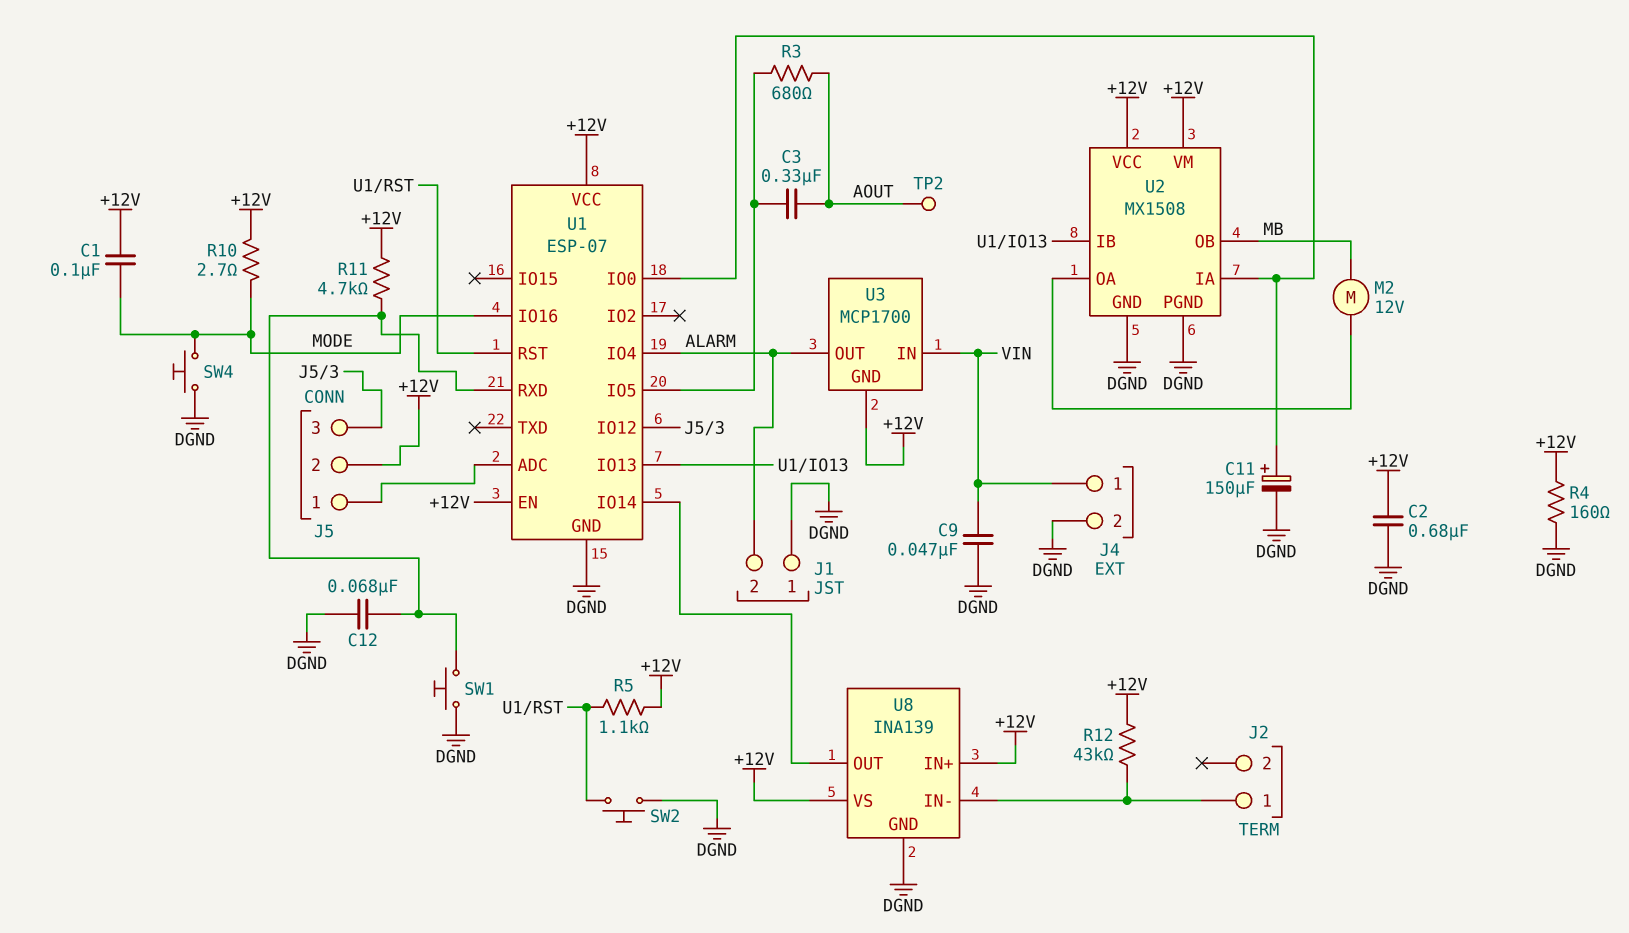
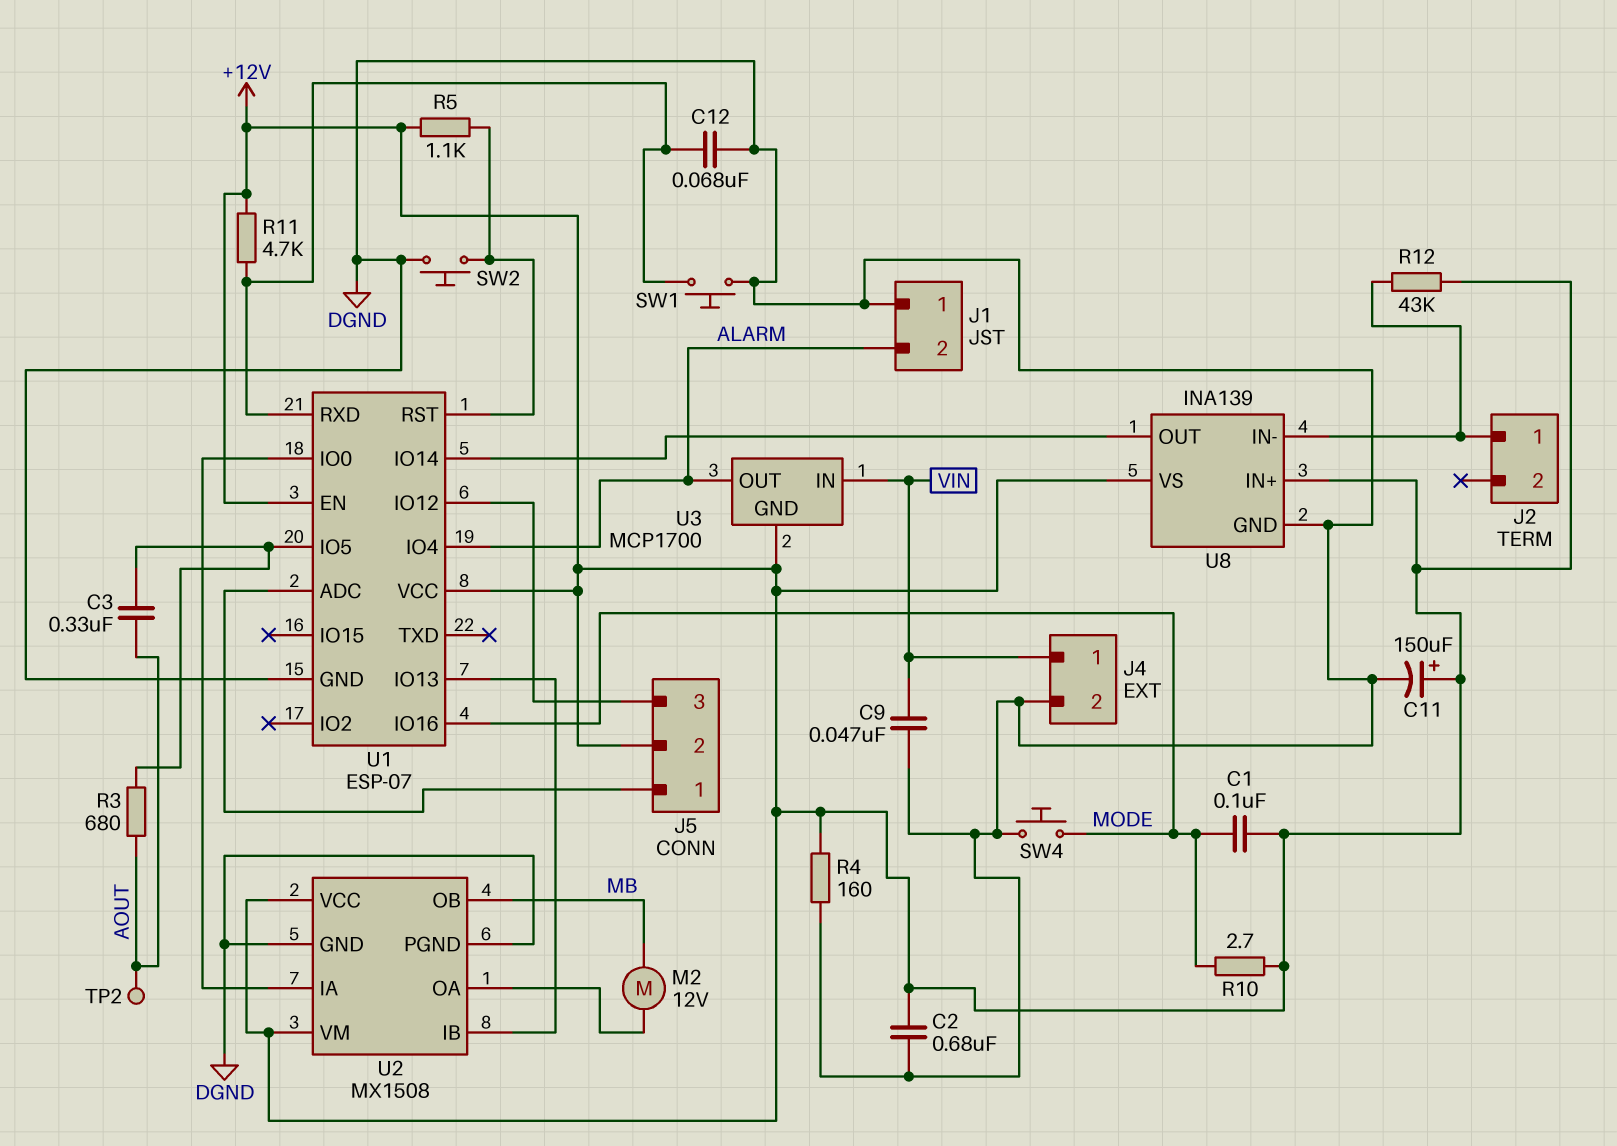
C11: 150uF (plus U1/IO0, minus DGND) -> 150uF (plus +12V, minus DGND)

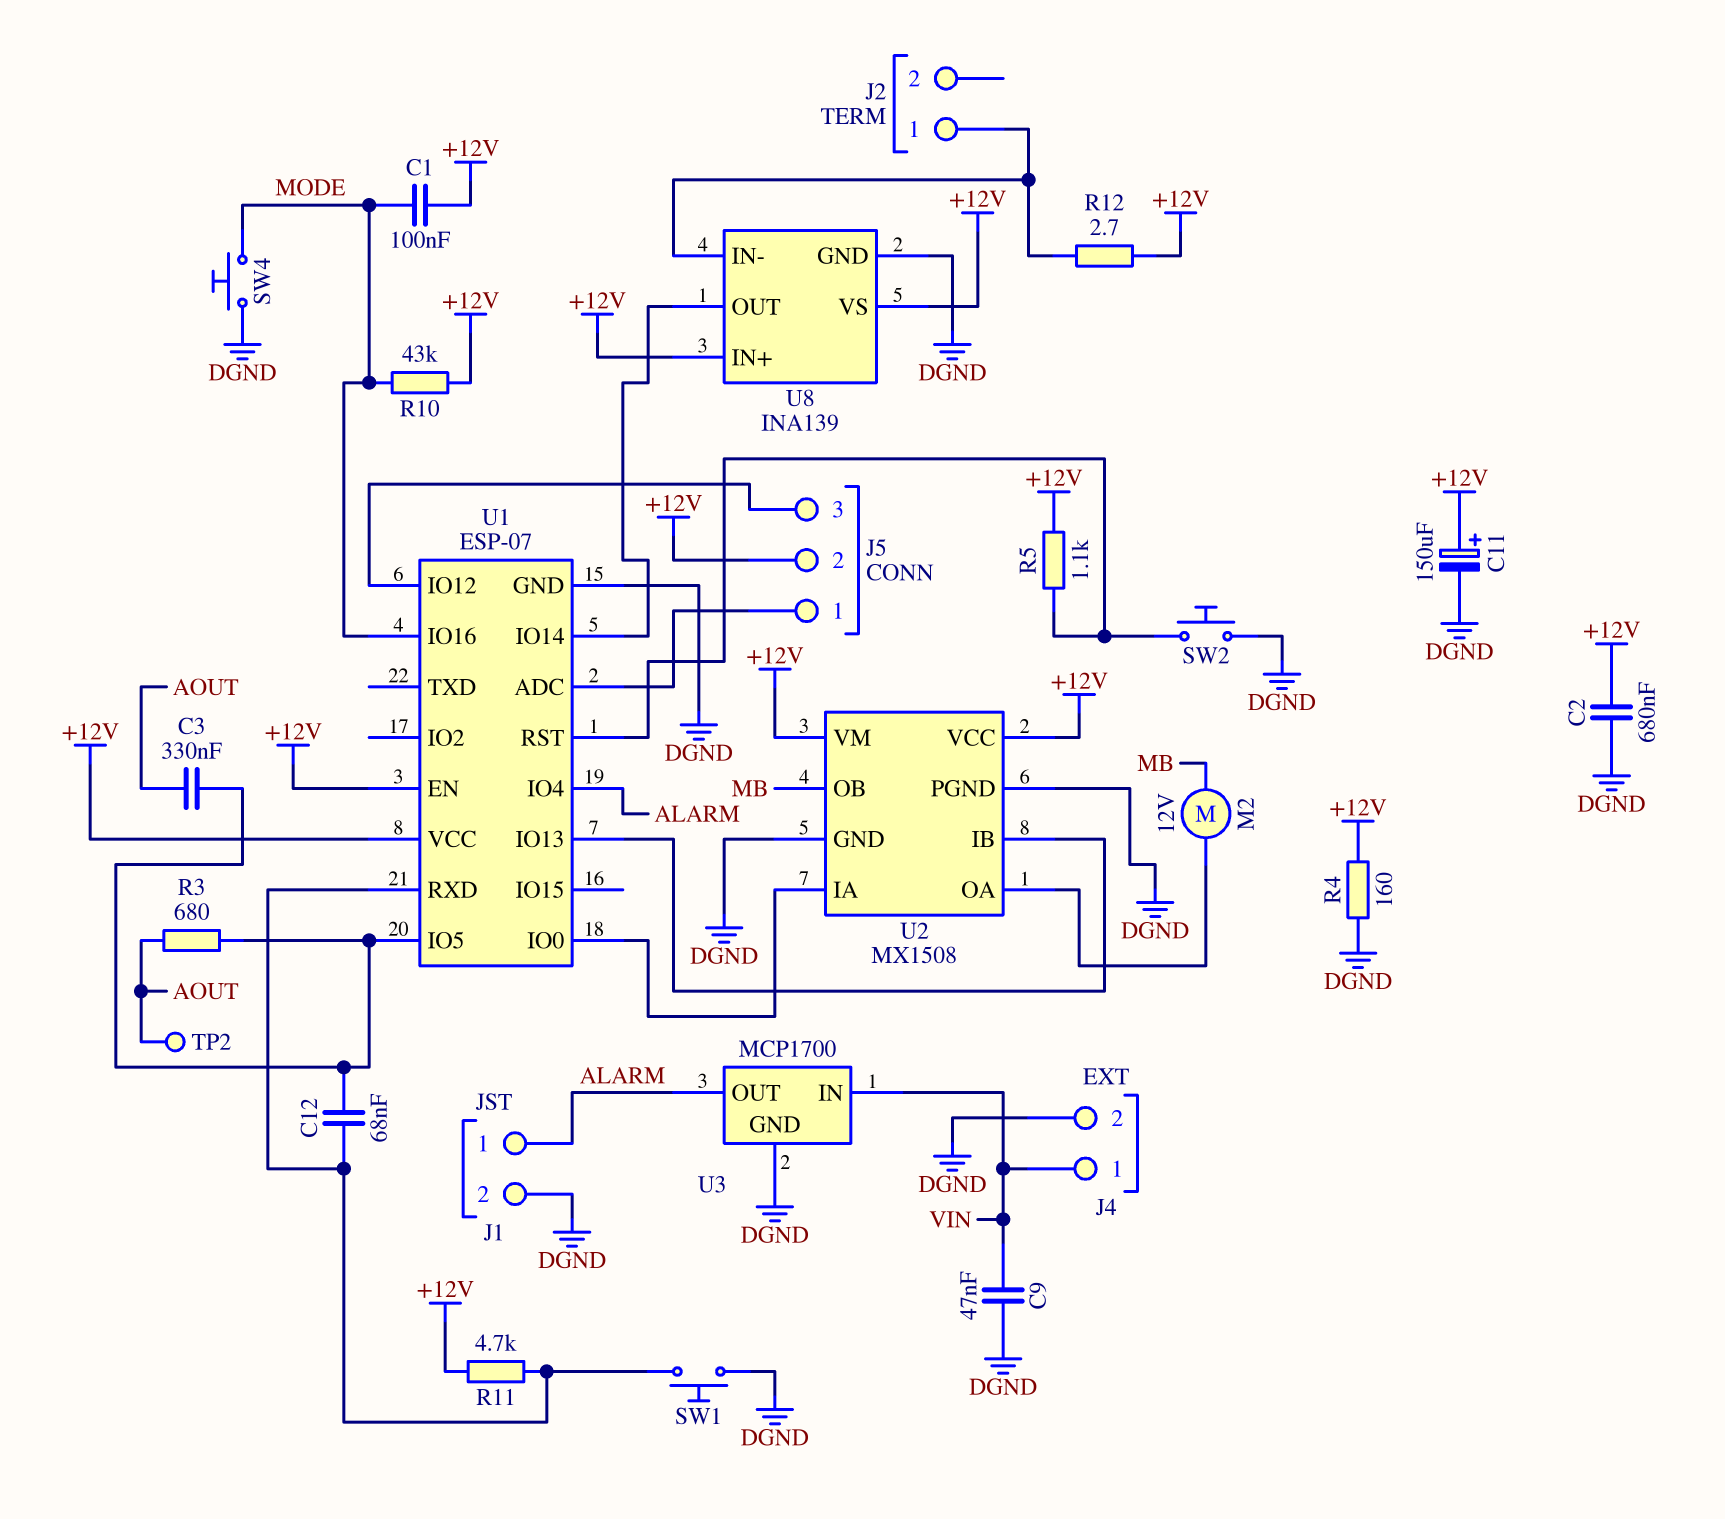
C12: 68nF (DGND, U1/RXD) -> 68nF (U1/IO5, U1/RXD)
J1 pin 1: DGND -> ALARM
J1 pin 2: ALARM -> DGND
R10: 2.7 (+12V, MODE) -> 43k (+12V, MODE)
R12: 43k (+12V, J2/1) -> 2.7 (+12V, J2/1)
U3 pin GND: +12V -> DGND

